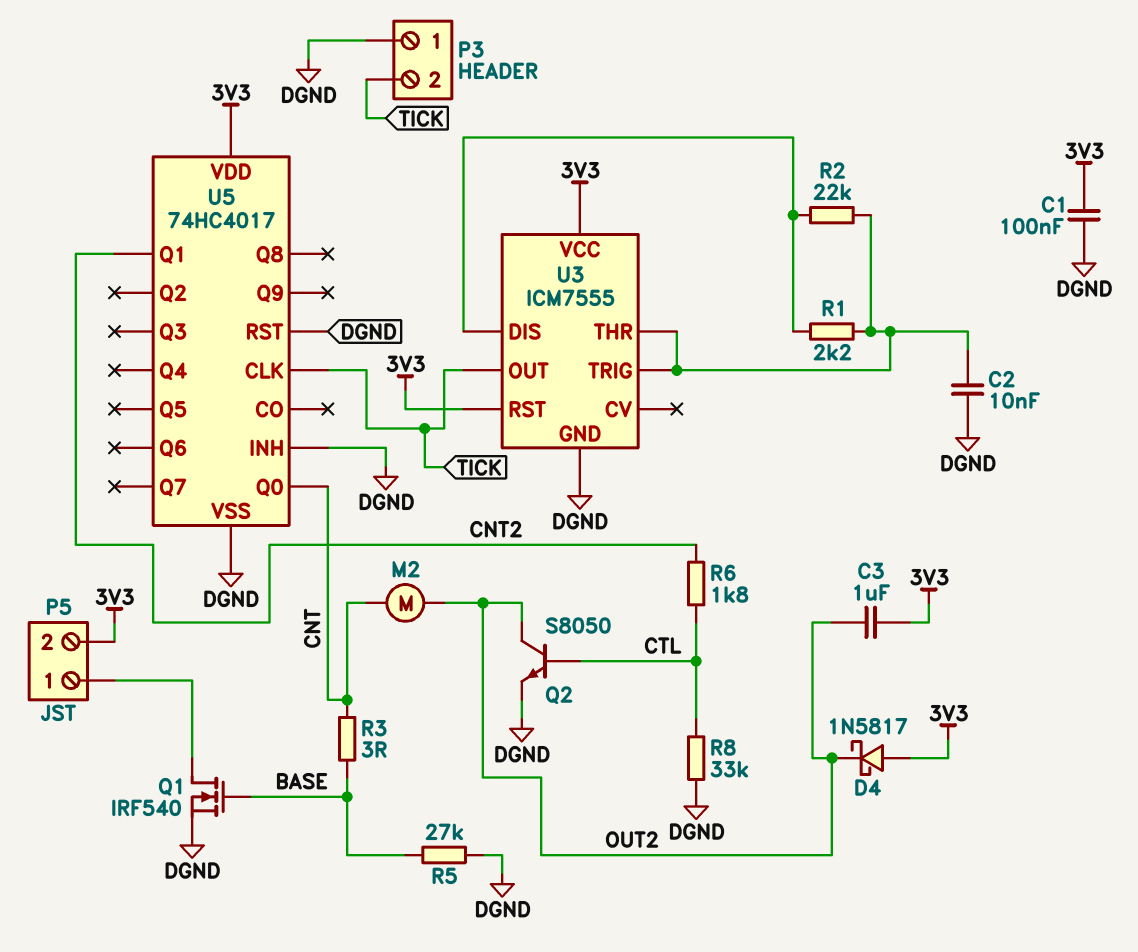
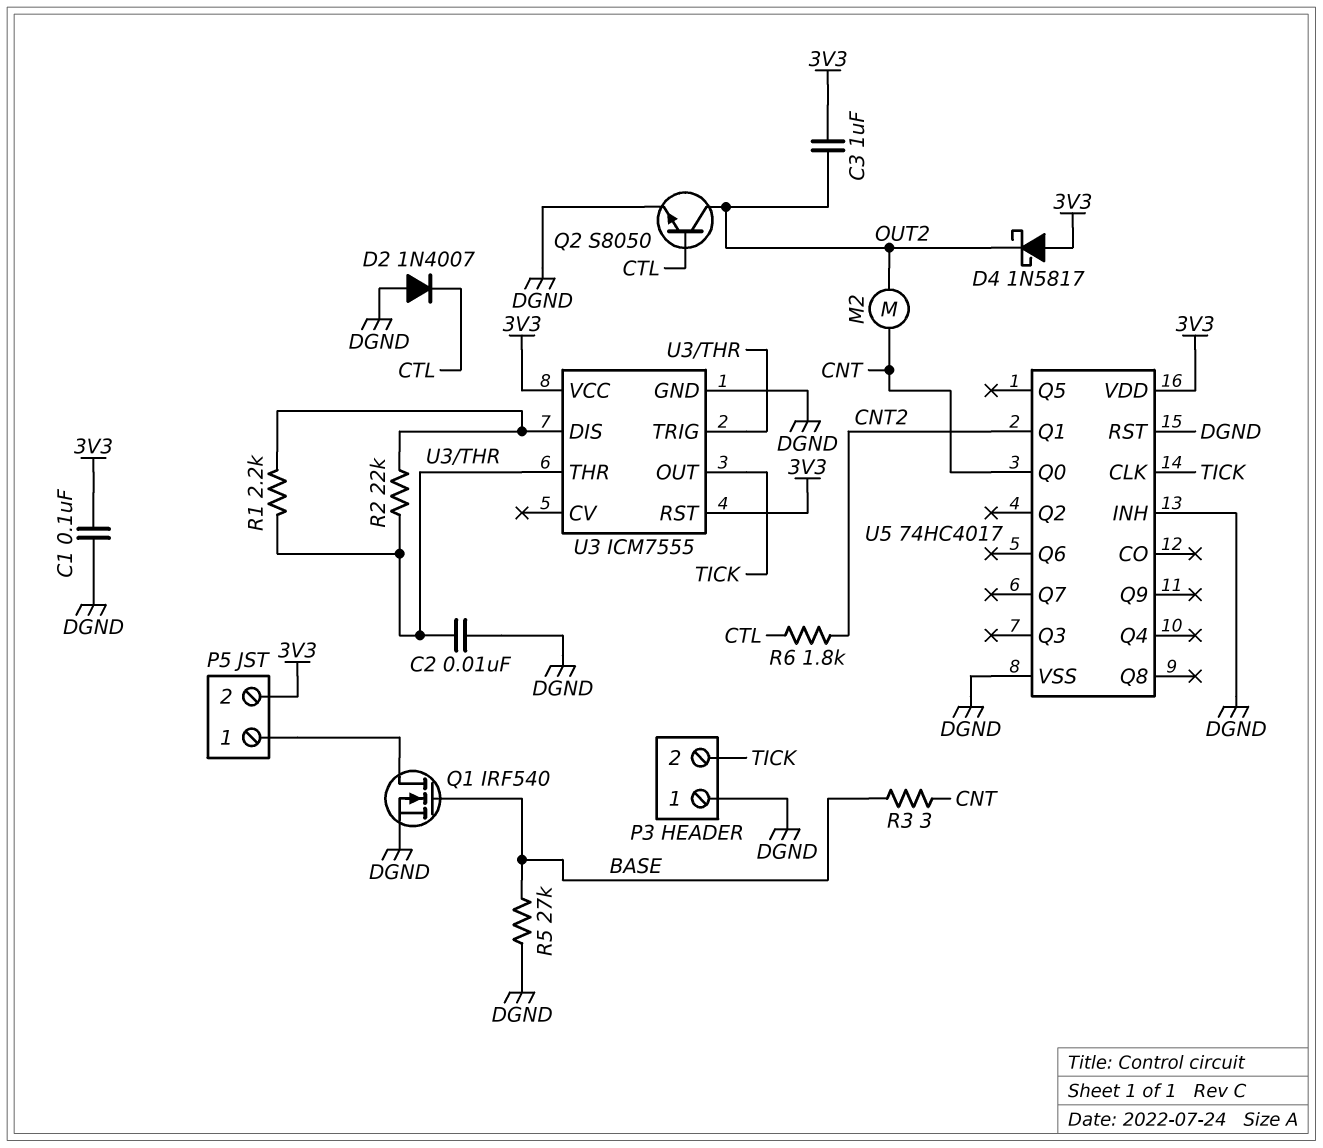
D2: none -> diode 1N4007 (A DGND, K CTL)
R8: 33k (CTL, DGND) -> none

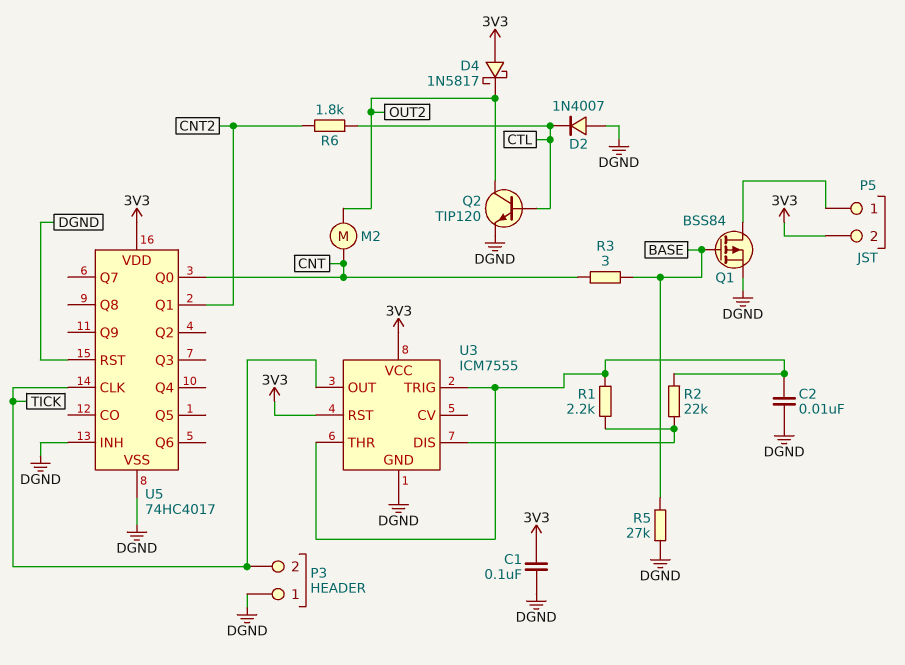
C3: 1uF (3V3, OUT2) -> none
Q1: NMOS IRF540 (G BASE, D P5/1, S DGND) -> PMOS BSS84 (G BASE, D P5/1, S DGND)
Q2: NPN S8050 (B CTL, C OUT2, E DGND) -> NPN TIP120 (B CTL, C OUT2, E DGND)

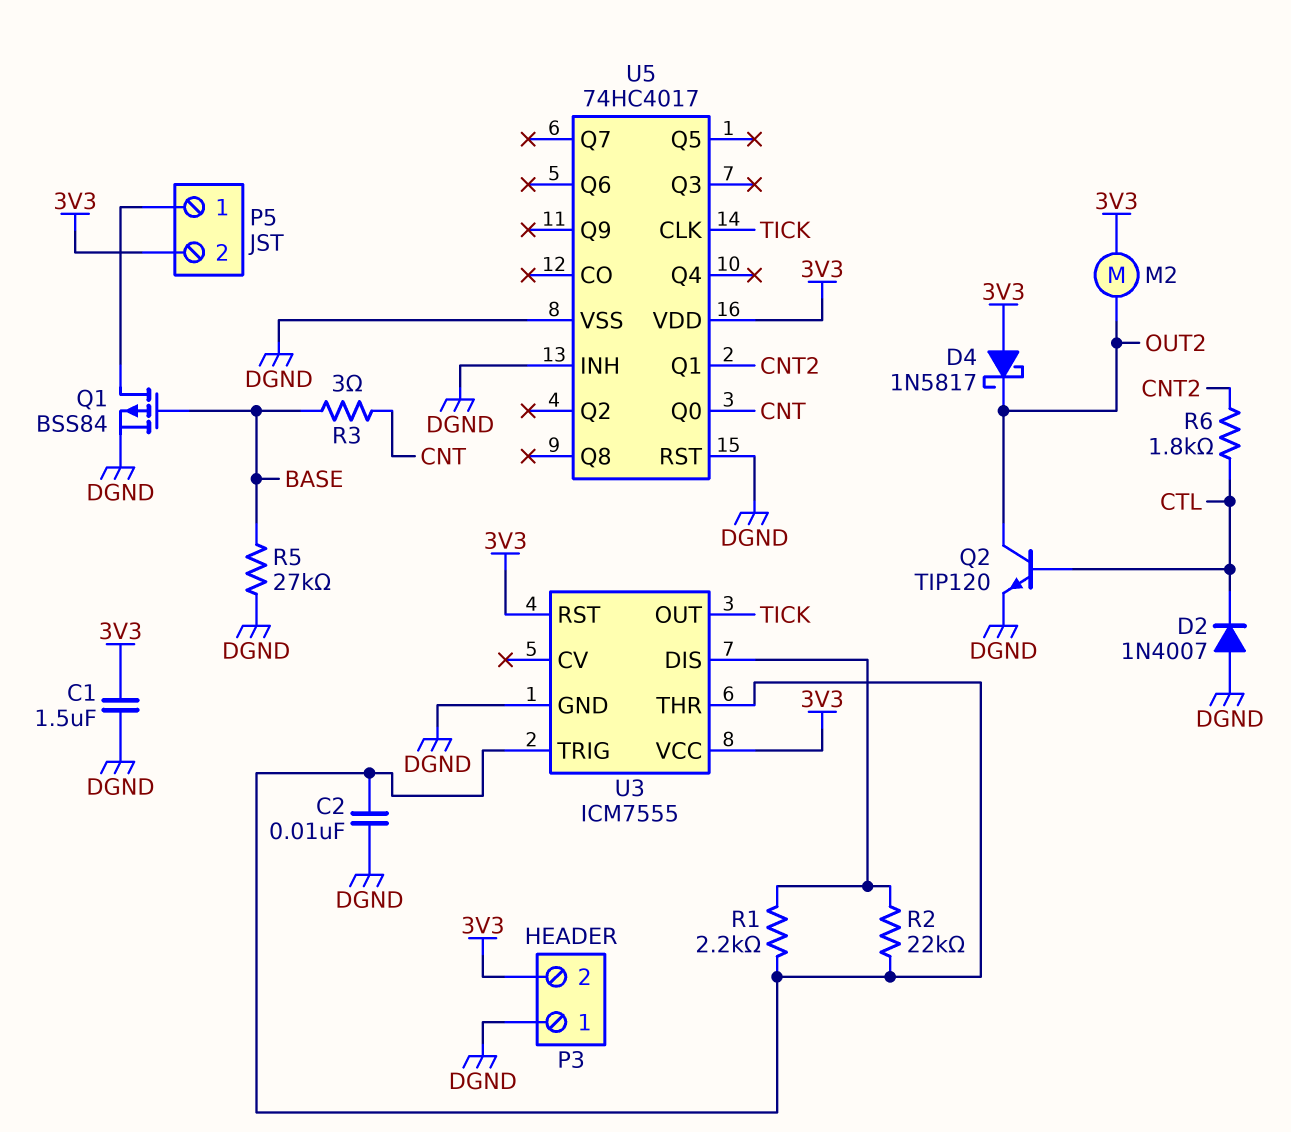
C1: 100nF (3V3, DGND) -> 1.5uF (3V3, DGND)
M2: motor (CNT, OUT2) -> motor (3V3, OUT2)
P3 pin 2: TICK -> 3V3

